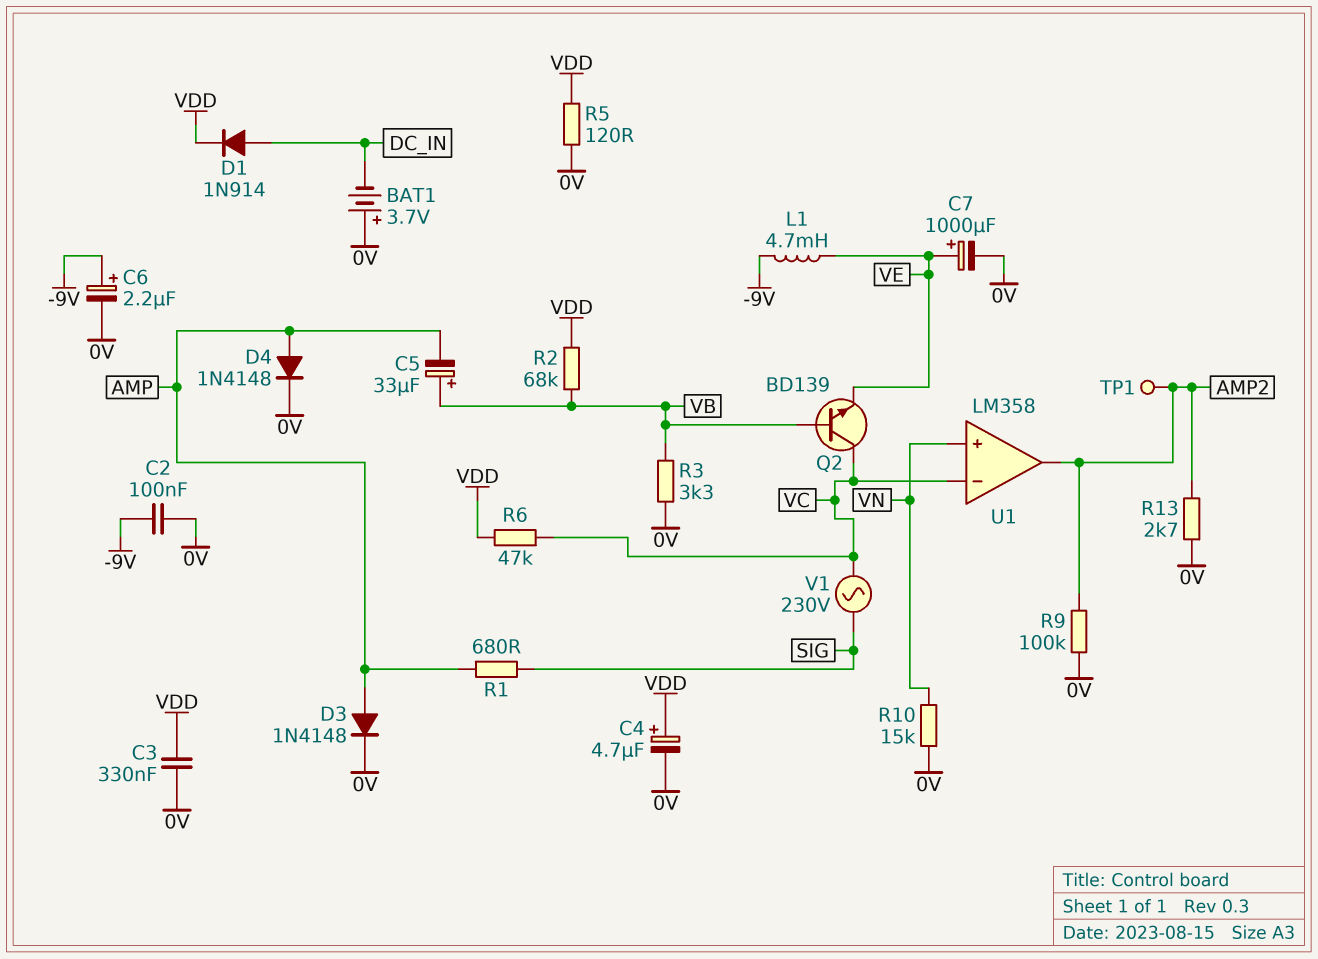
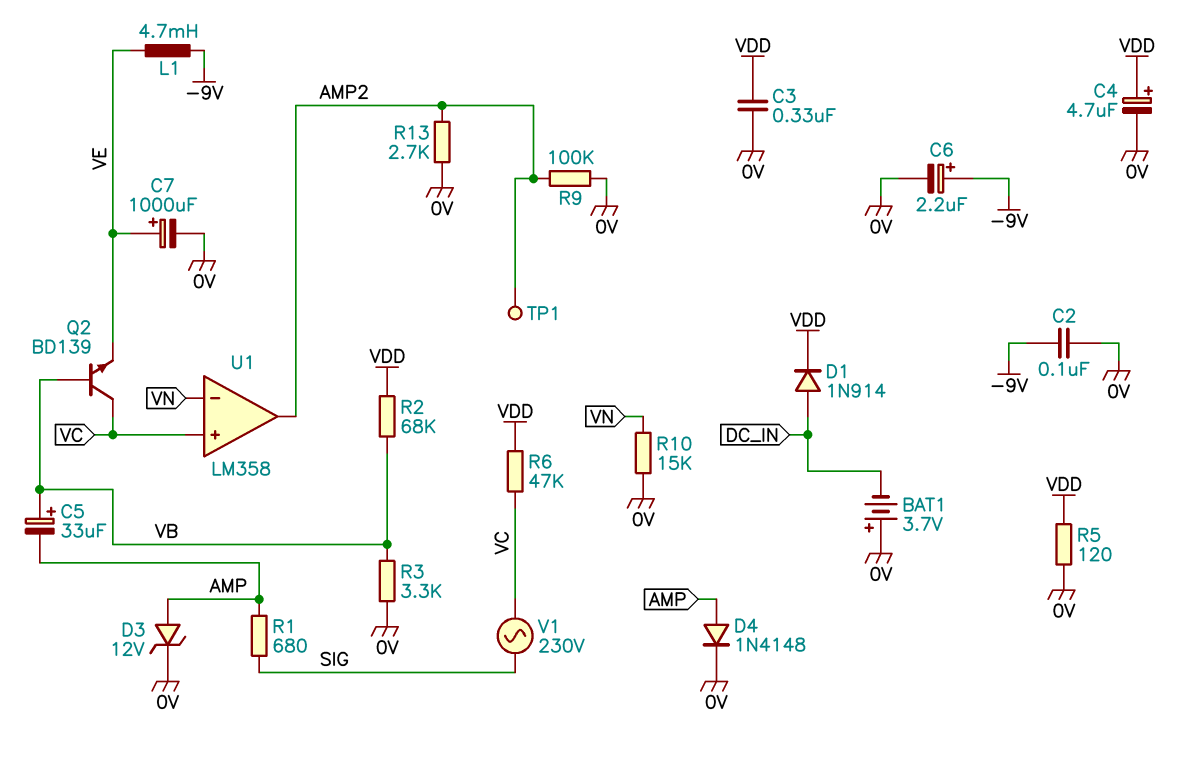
D3: diode 1N4148 (A AMP, K 0V) -> zener 12V (A AMP, K 0V)
U1 pin in+: VN -> VC
U1 pin in-: VC -> VN

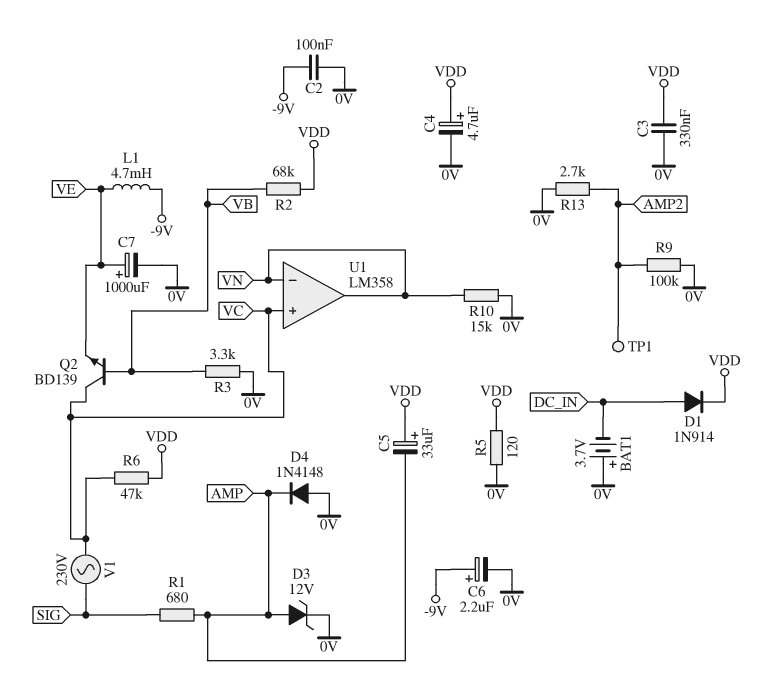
C5: 33uF (plus VB, minus AMP) -> 33uF (plus VDD, minus AMP)
D4: diode 1N4148 (A AMP, K 0V) -> diode 1N4148 (A 0V, K AMP)
U1 pin out: AMP2 -> VN

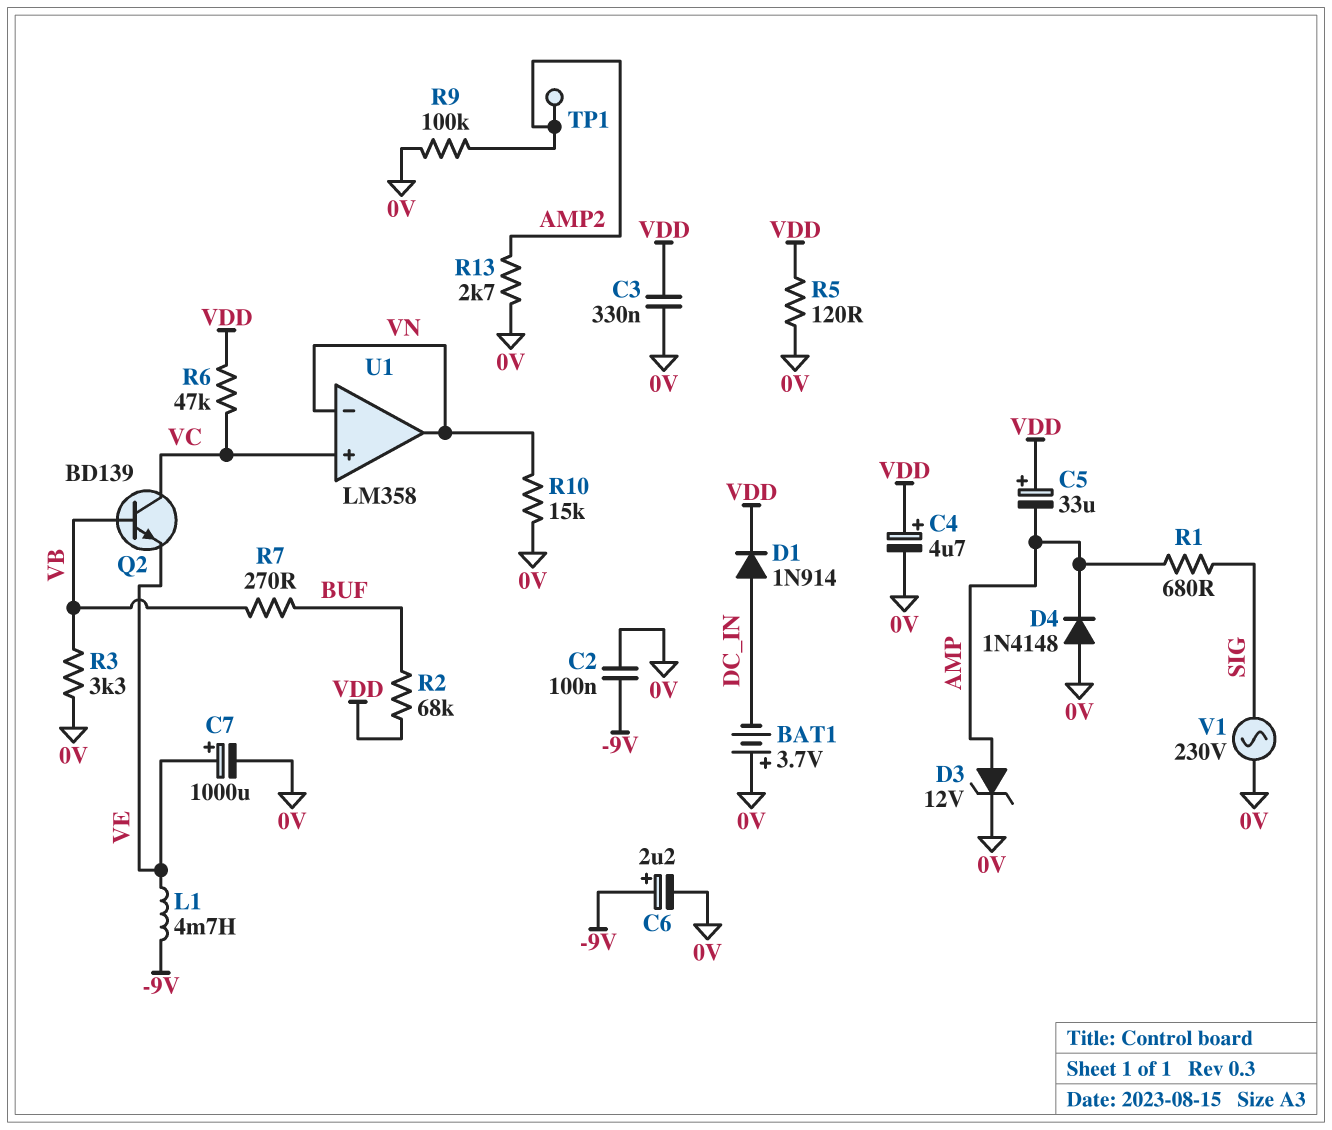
R2: 68k (VB, VDD) -> 68k (BUF, VDD)
R7: none -> 270 (BUF, VB)
V1: AC 230V (SIG, VC) -> AC 230V (0V, SIG)

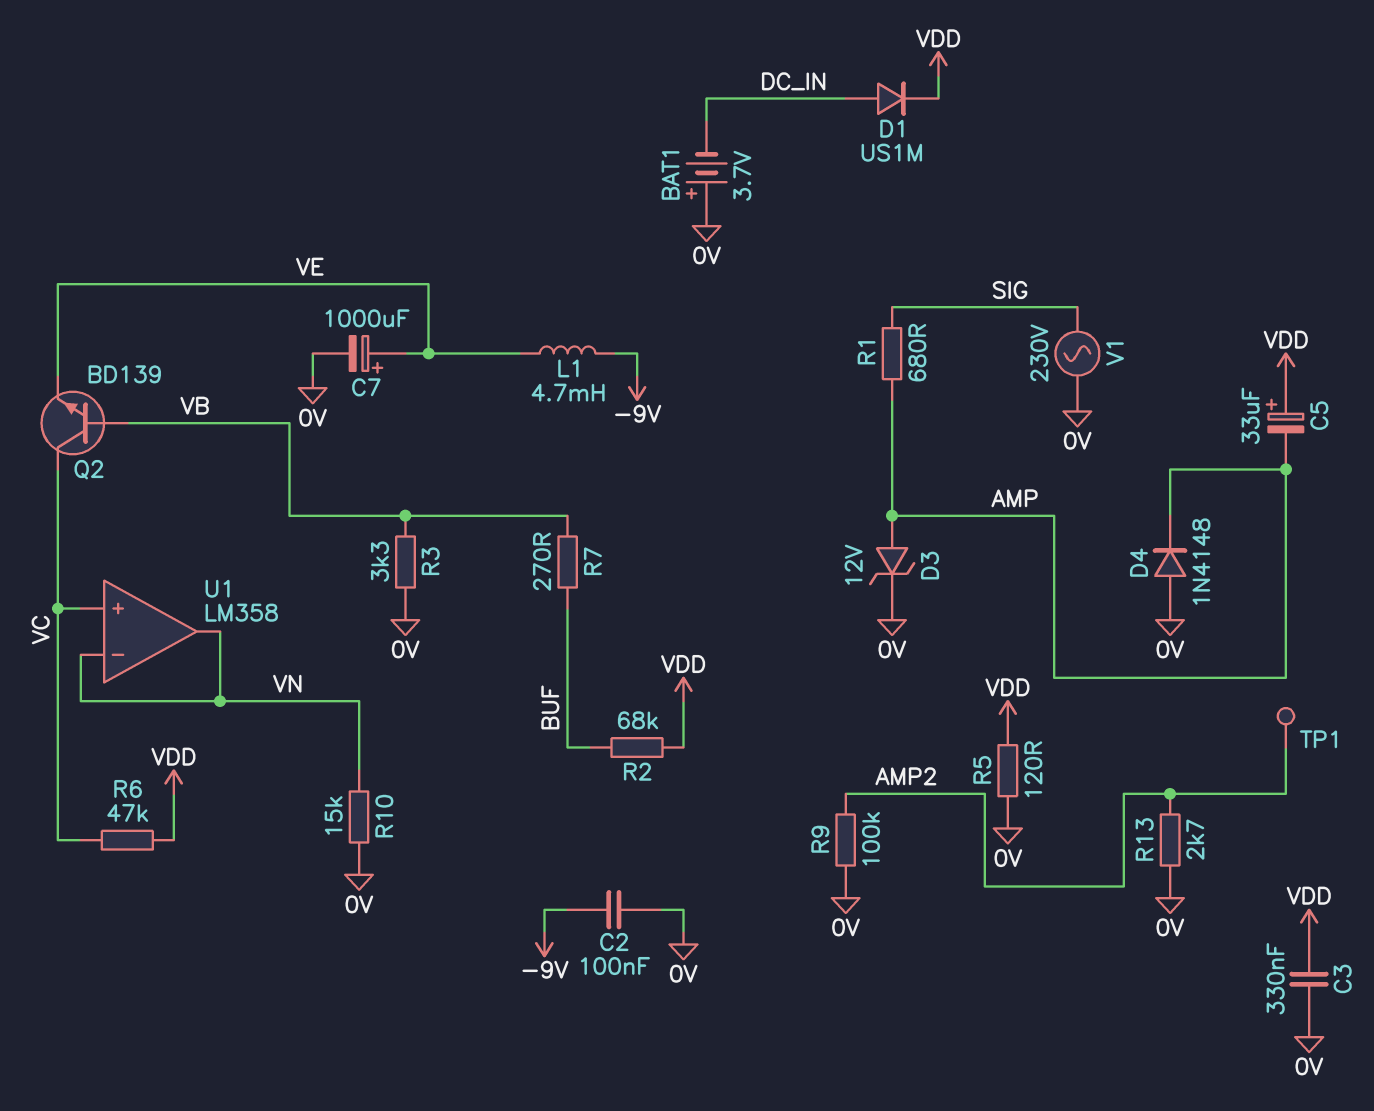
C4: 4.7uF (plus VDD, minus 0V) -> none
C6: 2.2uF (plus -9V, minus 0V) -> none
D1: diode 1N914 (A DC_IN, K VDD) -> diode US1M (A DC_IN, K VDD)

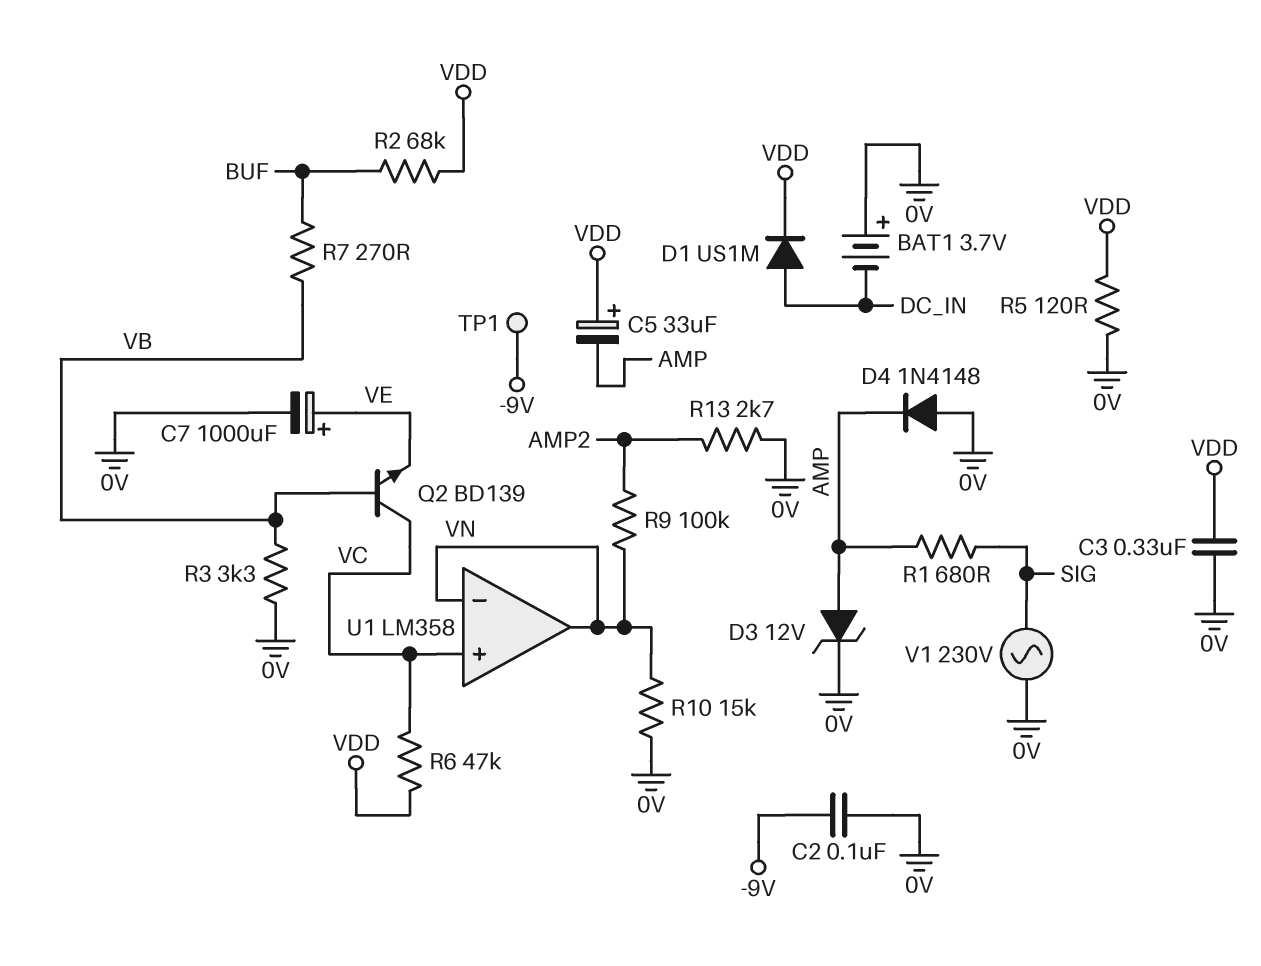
L1: 4.7mH (-9V, VE) -> none
R9: 100k (0V, AMP2) -> 100k (AMP2, VN)
TP1: test point (AMP2) -> test point (-9V)

